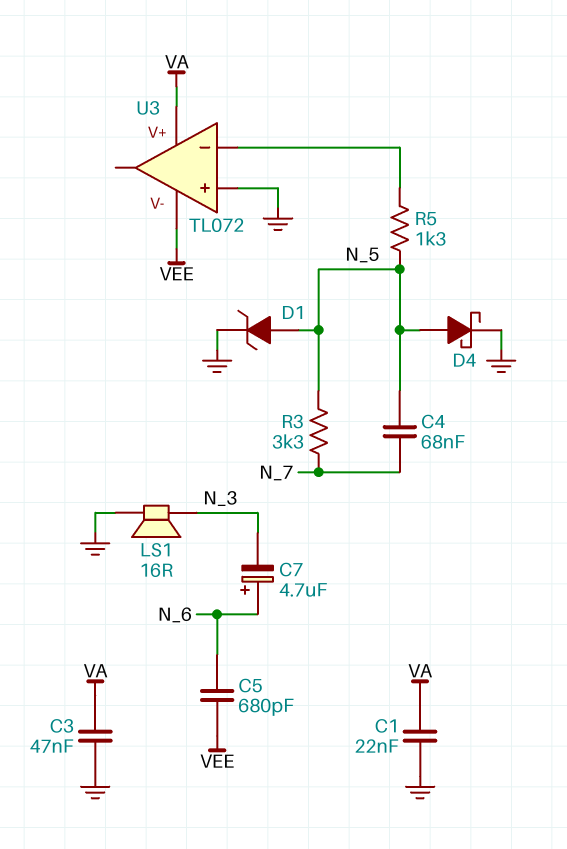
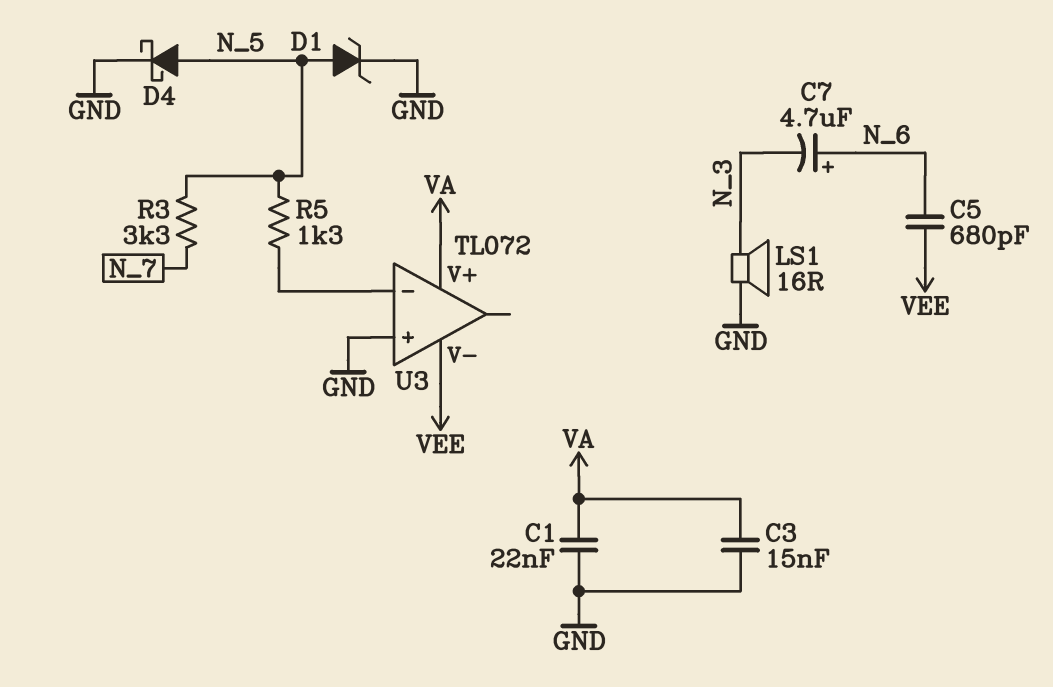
C3: 47nF (GND, VA) -> 15nF (GND, VA)
C4: 68nF (N_5, N_7) -> none

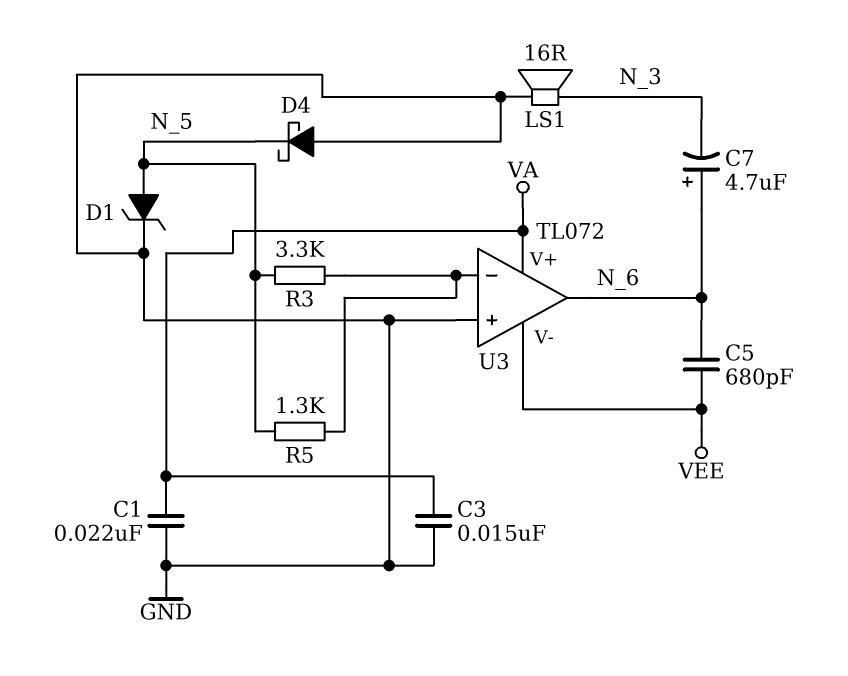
D4: schottky (A N_5, K GND) -> schottky (A GND, K N_5)
R3: 3.3k (N_5, N_7) -> 3.3k (N_5, U3/in-)
U3 pin out: none -> N_6

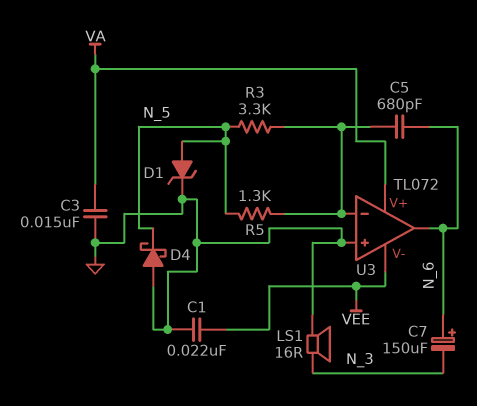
C1: 22nF (GND, VA) -> 22nF (GND, VEE)
C5: 680pF (N_6, VEE) -> 680pF (N_6, U3/in-)
C7: 4.7uF (plus N_6, minus N_3) -> 150uF (plus N_6, minus N_3)

